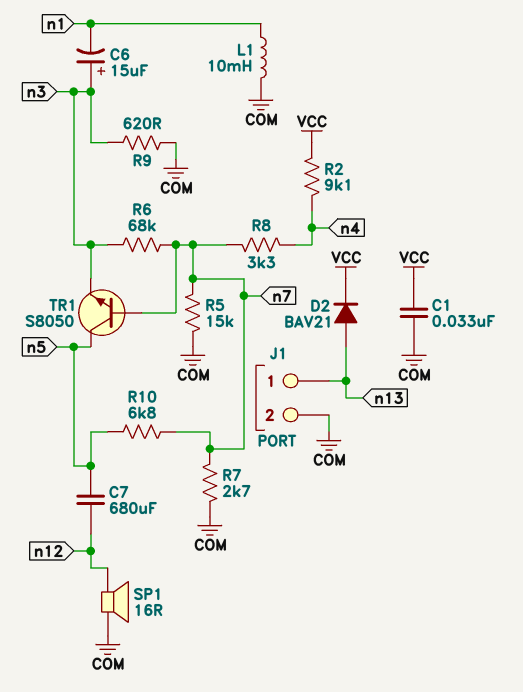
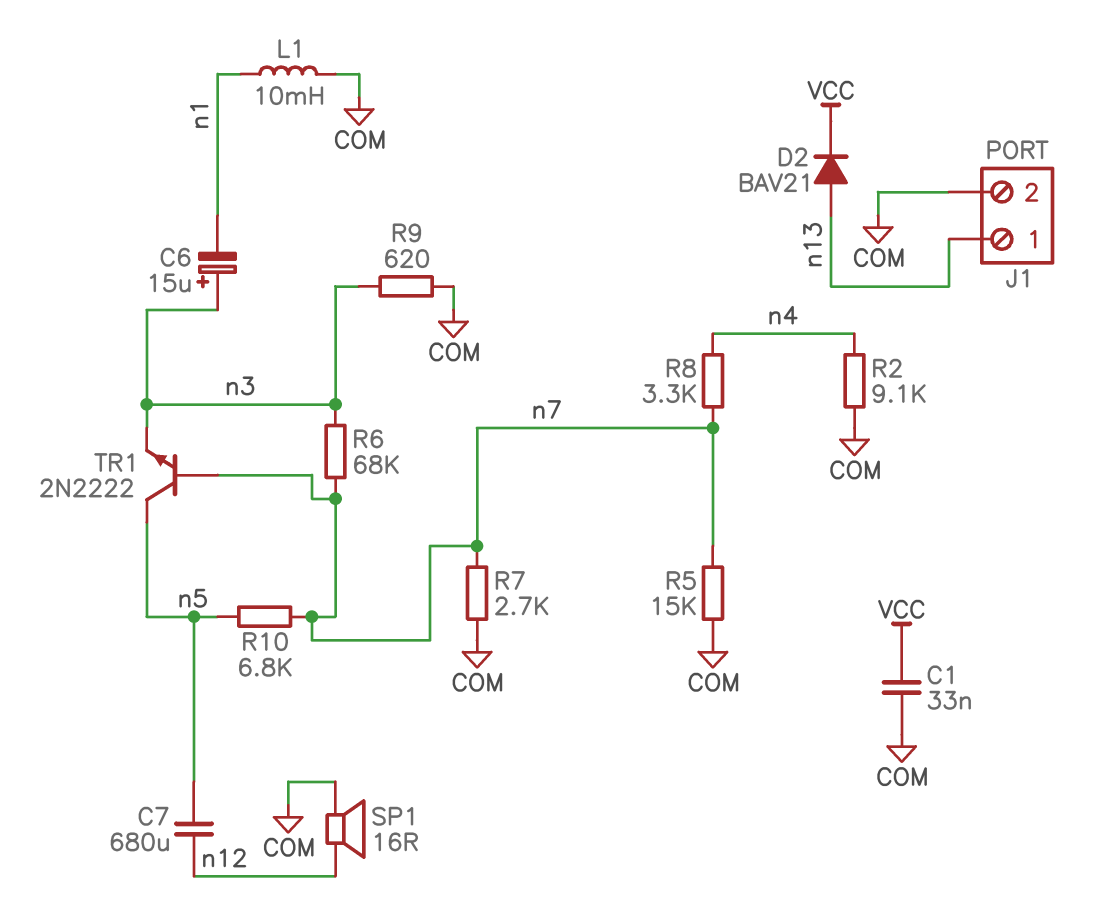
R2: 9.1k (VCC, n4) -> 9.1k (COM, n4)
TR1: NPN S8050 (B n7, C n5, E n3) -> NPN 2N2222 (B n7, C n5, E n3)

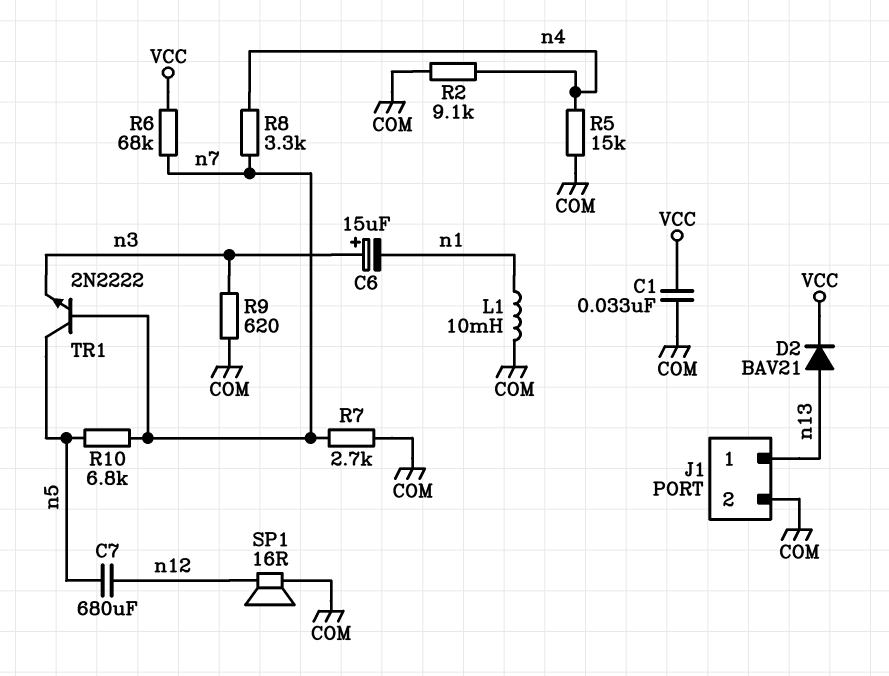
R5: 15k (COM, n7) -> 15k (COM, n4)
R6: 68k (n3, n7) -> 68k (VCC, n7)

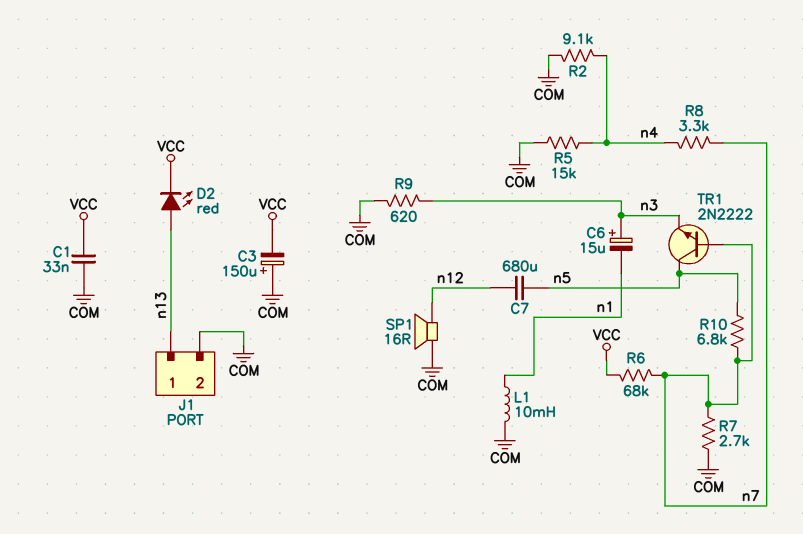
C3: none -> 150uF (plus COM, minus VCC)
D2: diode BAV21 (A n13, K VCC) -> LED red (A n13, K VCC)

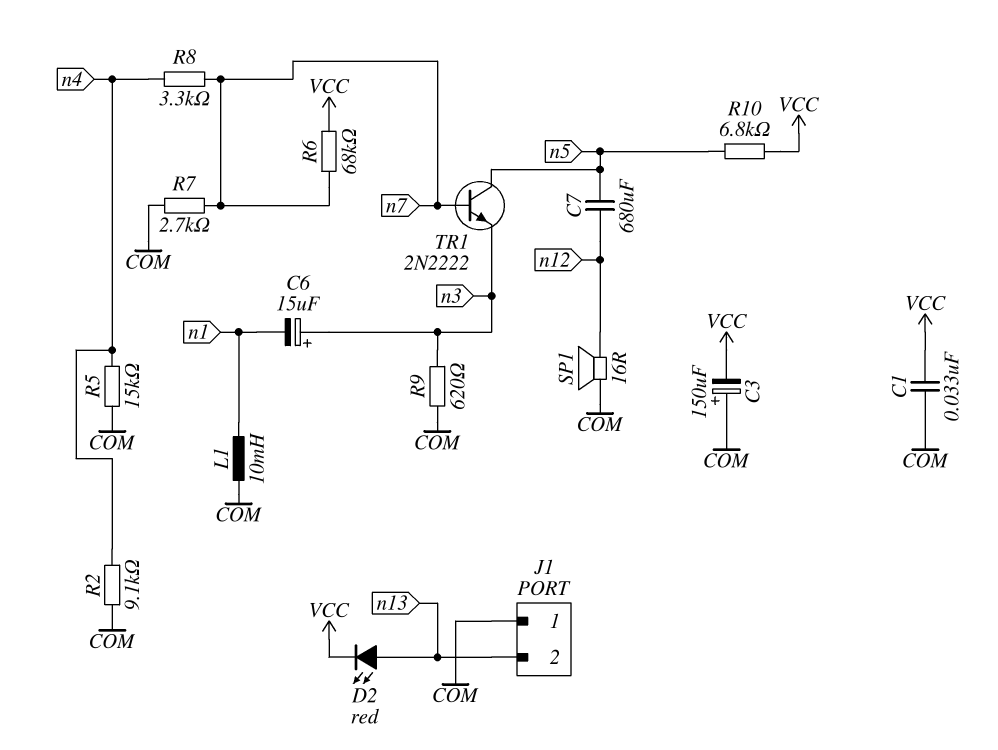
J1 pin 1: n13 -> COM
J1 pin 2: COM -> n13
R10: 6.8k (n5, n7) -> 6.8k (VCC, n5)

